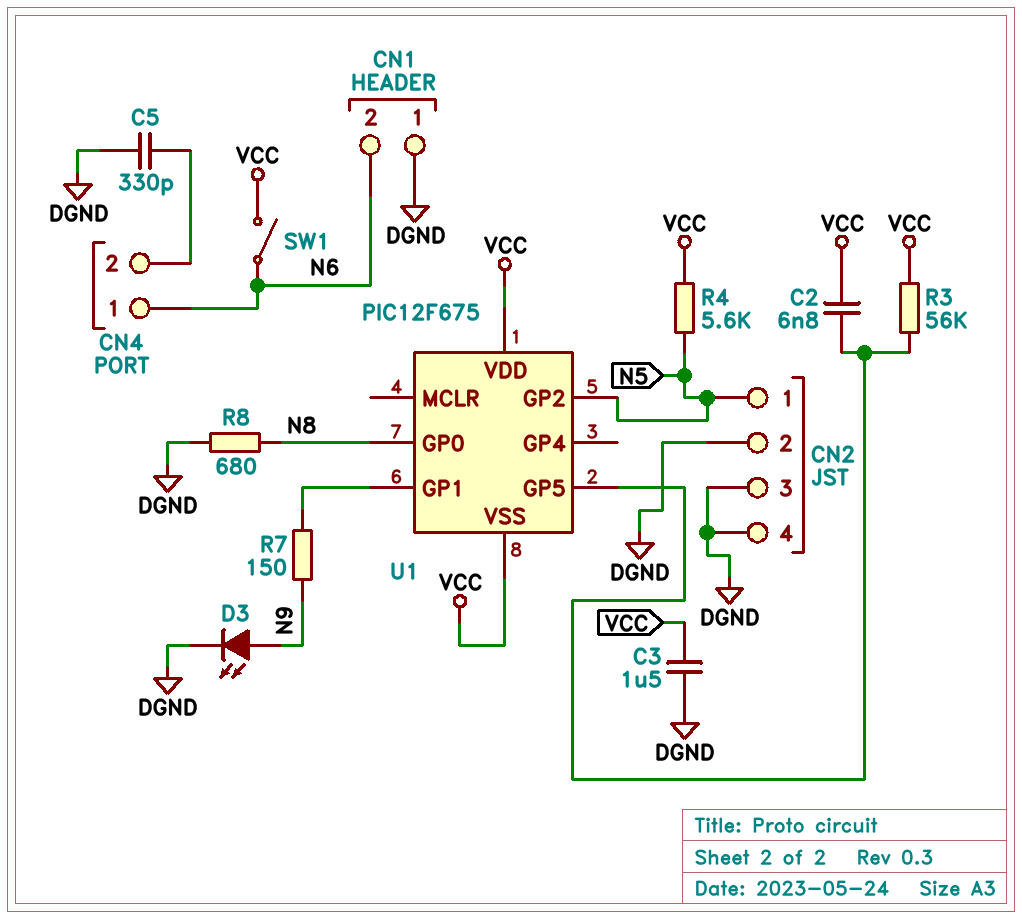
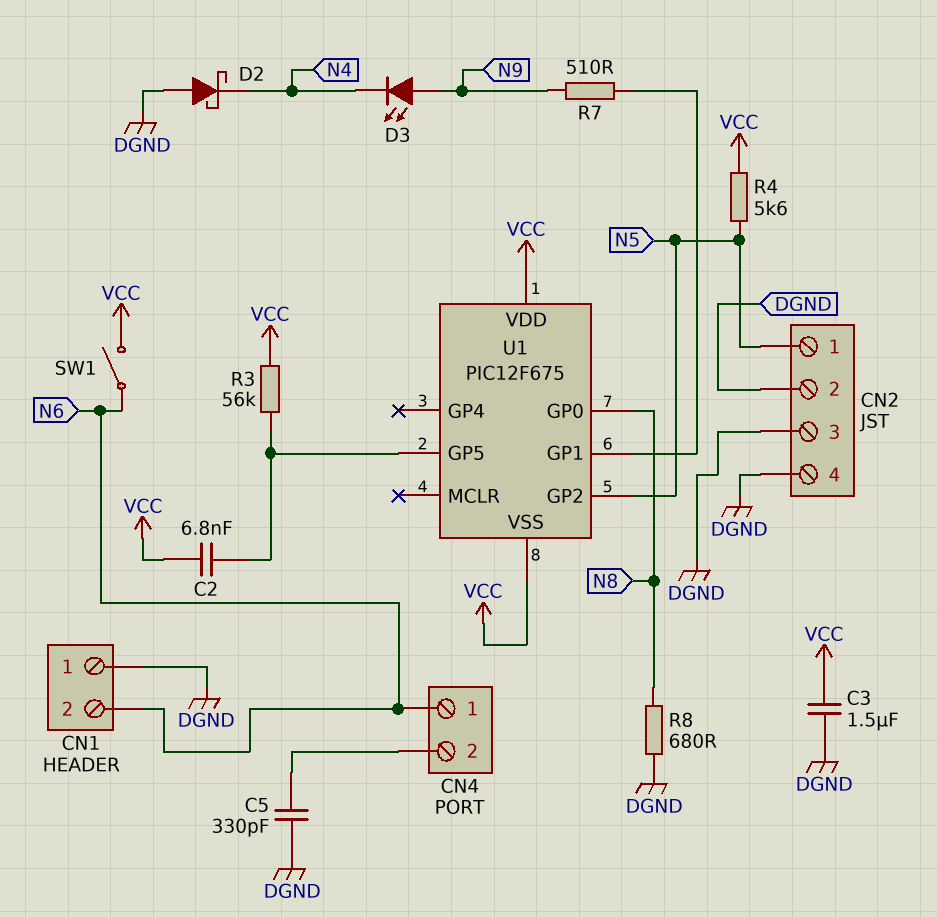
D2: none -> schottky (A DGND, K N4)
D3: LED (A N9, K DGND) -> LED (A N9, K N4)
R7: 150 (N9, U1/GP1) -> 510 (N9, U1/GP1)

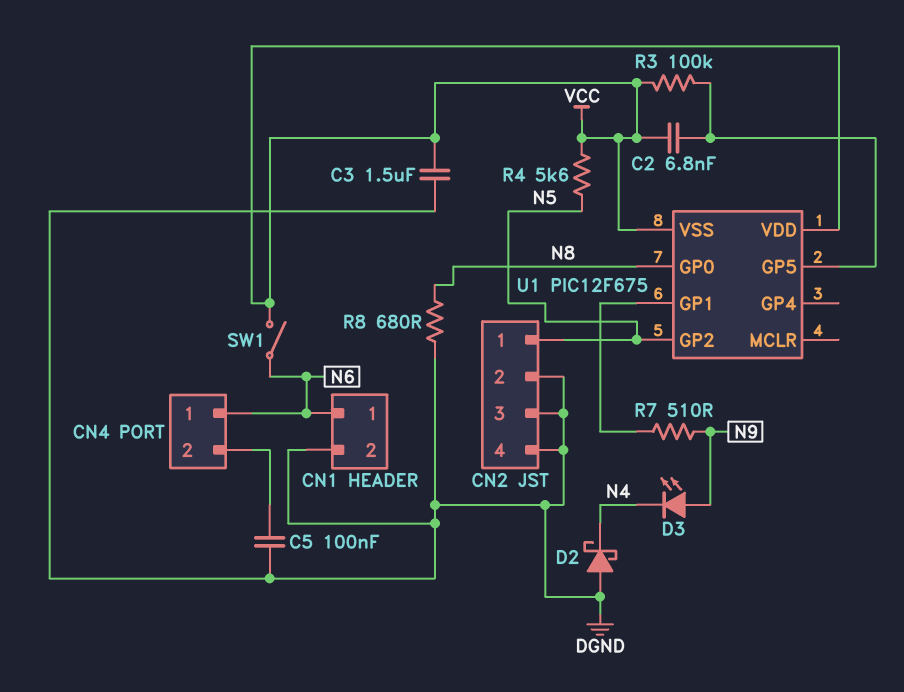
C5: 330pF (CN4/2, DGND) -> 100nF (CN4/2, DGND)
CN1 pin 1: DGND -> N6
CN1 pin 2: N6 -> DGND
R3: 56k (U1/GP5, VCC) -> 100k (U1/GP5, VCC)

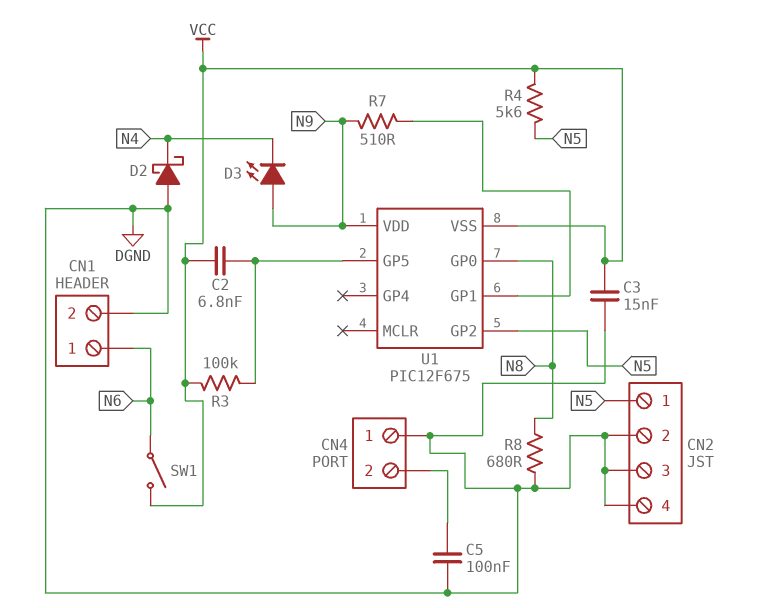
C3: 1.5uF (DGND, VCC) -> 15nF (DGND, VCC)
CN4 pin 1: N6 -> DGND
U1 pin VDD: VCC -> N9

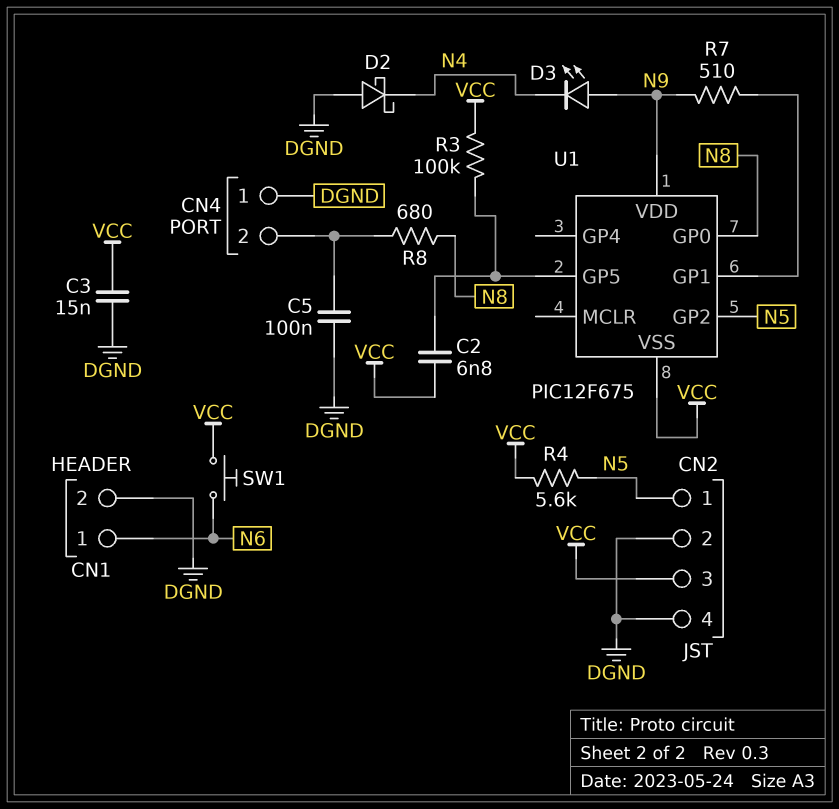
CN2 pin 3: DGND -> VCC
R8: 680 (DGND, N8) -> 680 (CN4/2, N8)
SW1: switch (N6, VCC) -> button (N6, VCC)

